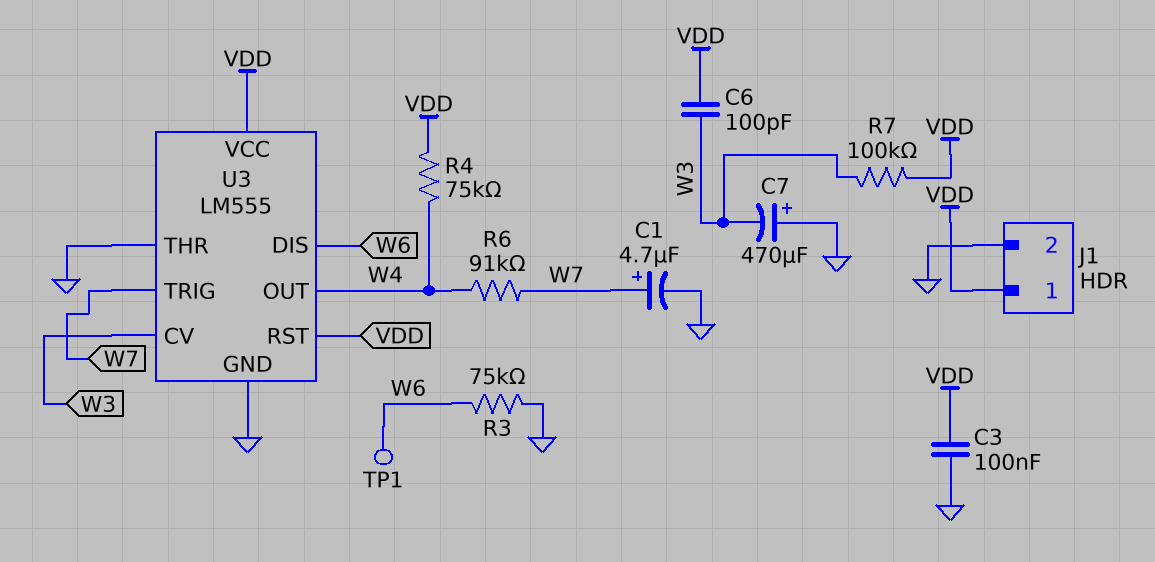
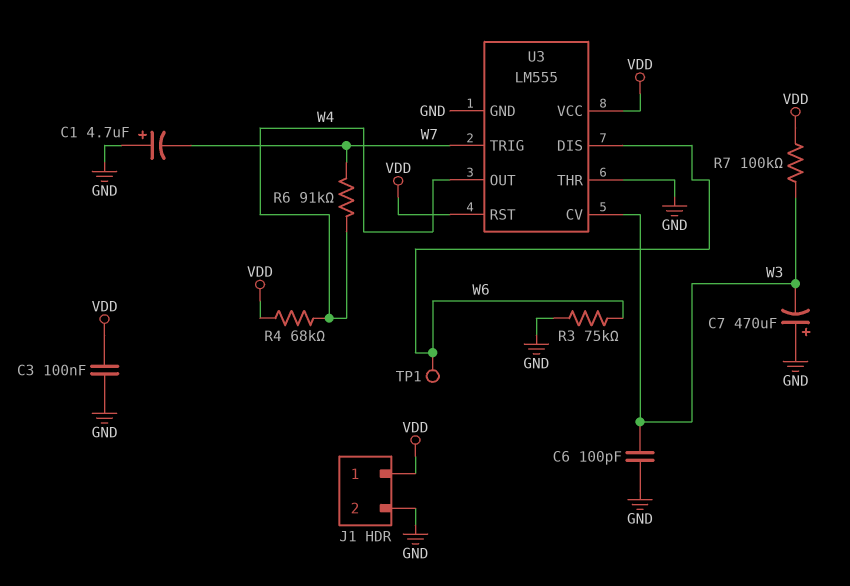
C1: 4.7uF (plus W7, minus GND) -> 4.7uF (plus GND, minus W7)
C6: 100pF (VDD, W3) -> 100pF (GND, W3)
R4: 75k (VDD, W4) -> 68k (VDD, W4)

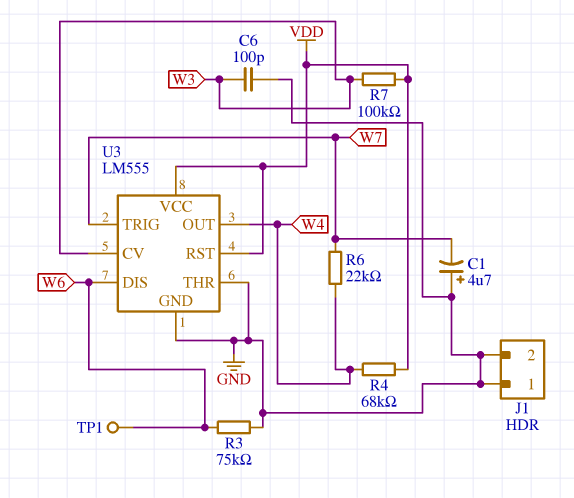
C3: 100nF (GND, VDD) -> none
C7: 470uF (plus GND, minus W3) -> none
J1 pin 1: VDD -> GND
R6: 91k (W4, W7) -> 22k (W4, W7)

